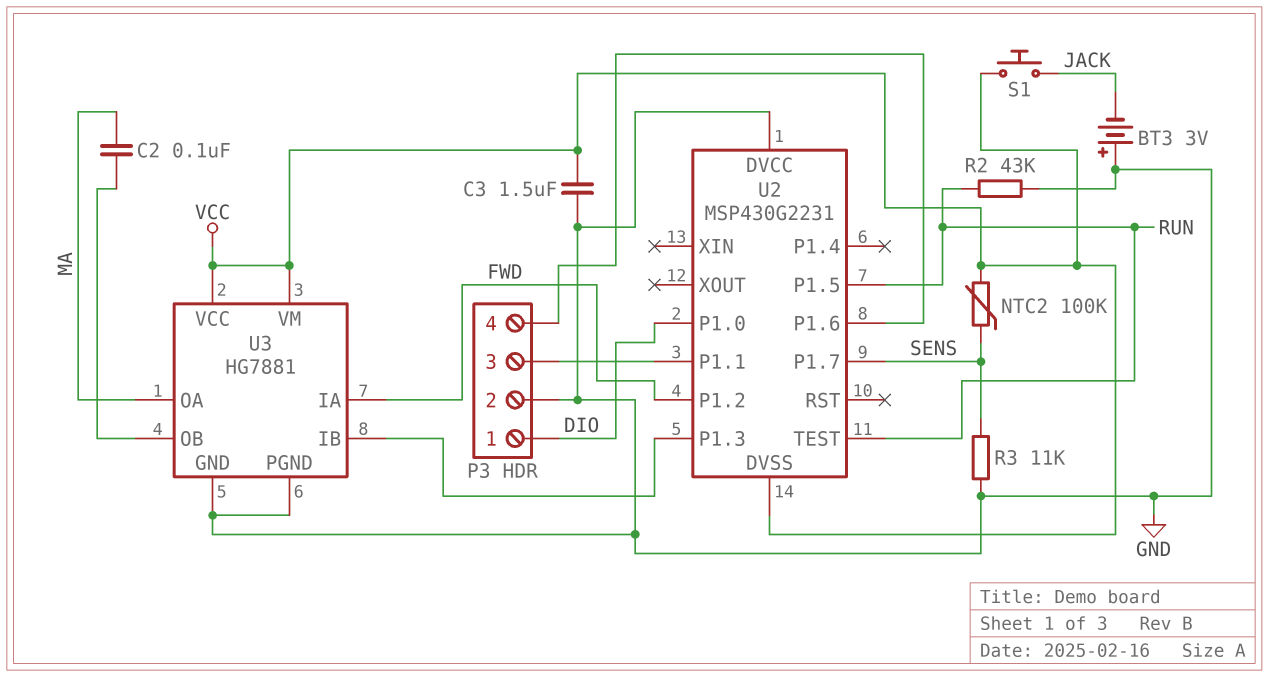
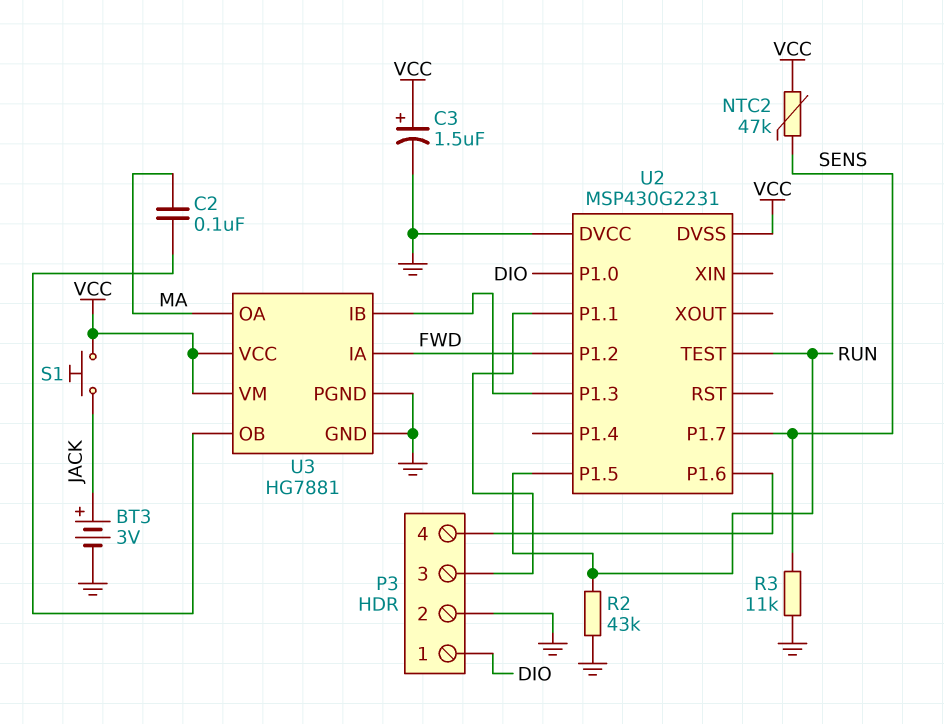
BT3: 3V (plus GND, minus JACK) -> 3V (plus JACK, minus GND)
C3: 1.5uF (GND, VCC) -> 1.5uF (plus VCC, minus GND)
NTC2: 100k (SENS, VCC) -> 47k (SENS, VCC)

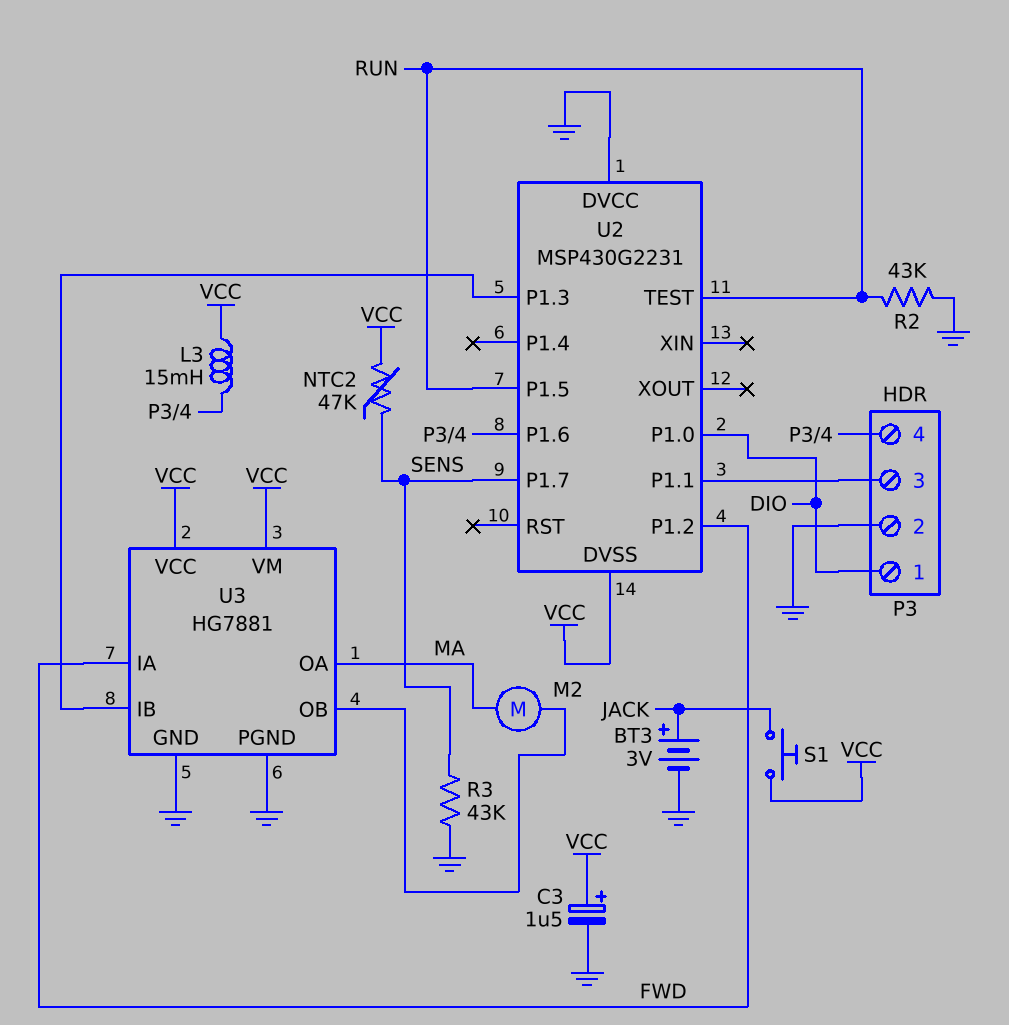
C2: 100nF (MA, U3/OB) -> none
L3: none -> 15mH (P3/4, VCC)
M2: none -> motor (MA, U3/OB)
R3: 11k (GND, SENS) -> 43k (GND, SENS)

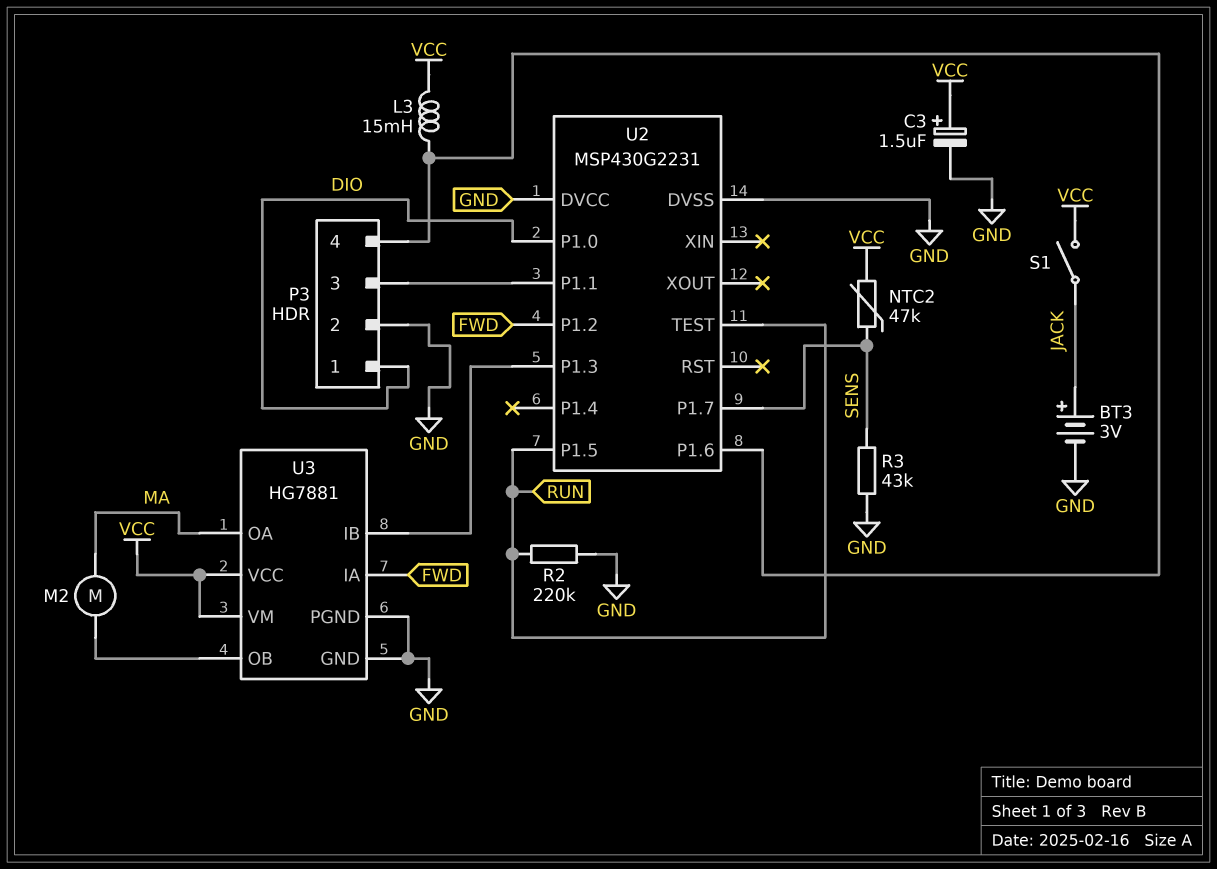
R2: 43k (GND, RUN) -> 220k (GND, RUN)
S1: button (JACK, VCC) -> switch (JACK, VCC)
U2 pin DVSS: VCC -> GND

